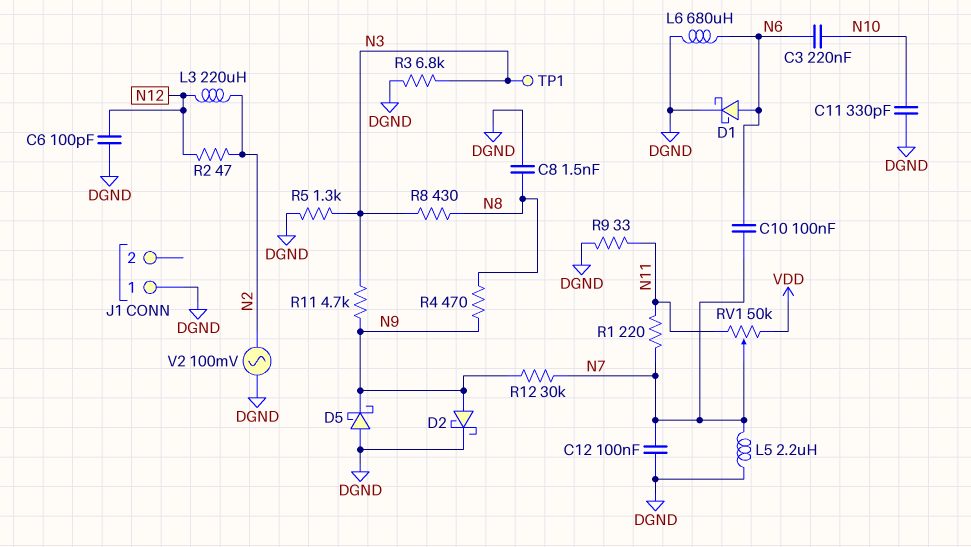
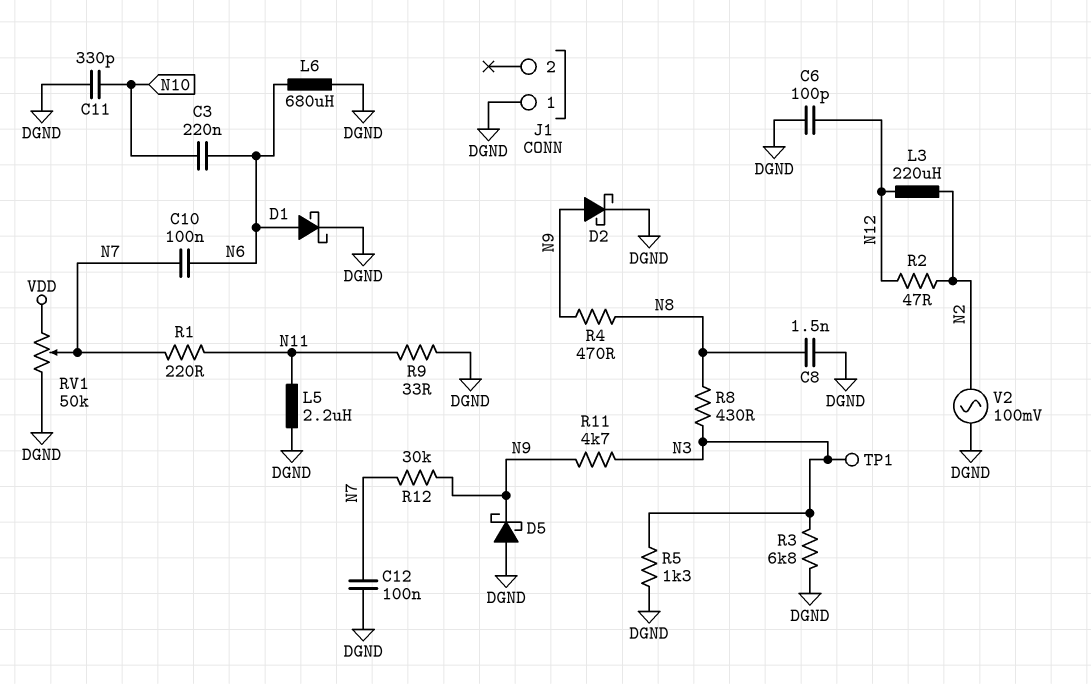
L5: 2.2uH (DGND, N7) -> 2.2uH (DGND, N11)
RV1: 50k (N11, VDD, wiper N7) -> 50k (DGND, VDD, wiper N7)

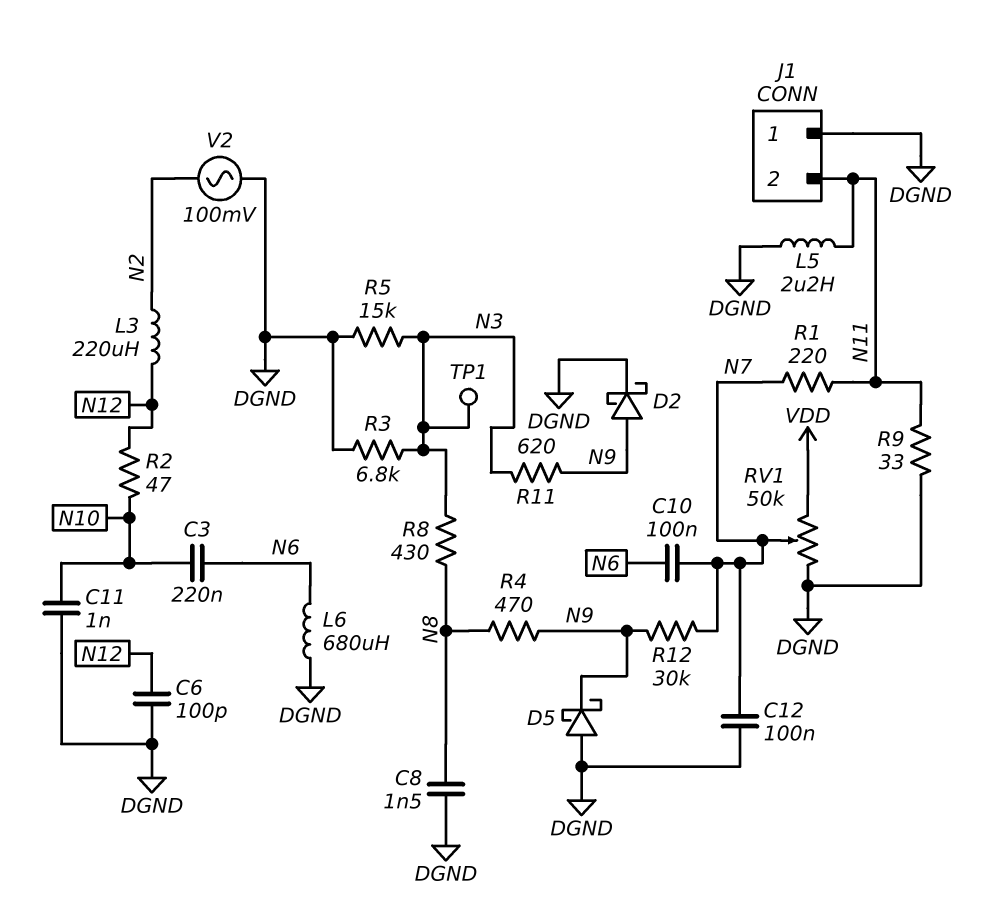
C11: 330pF (DGND, N10) -> 1nF (DGND, N10)
D1: schottky (A N6, K DGND) -> none
J1 pin 2: none -> N11
R2: 47 (N2, N12) -> 47 (N10, N12)
R5: 1.3k (DGND, N3) -> 15k (DGND, N3)
R11: 4.7k (N3, N9) -> 620 (N3, N9)

